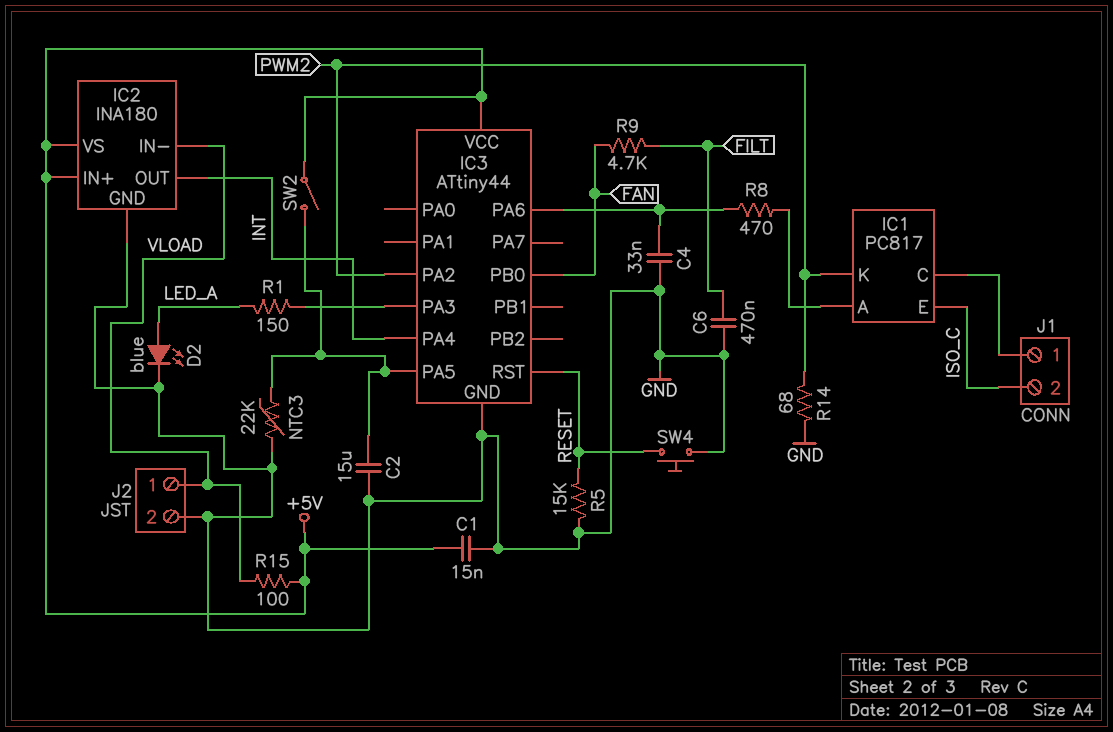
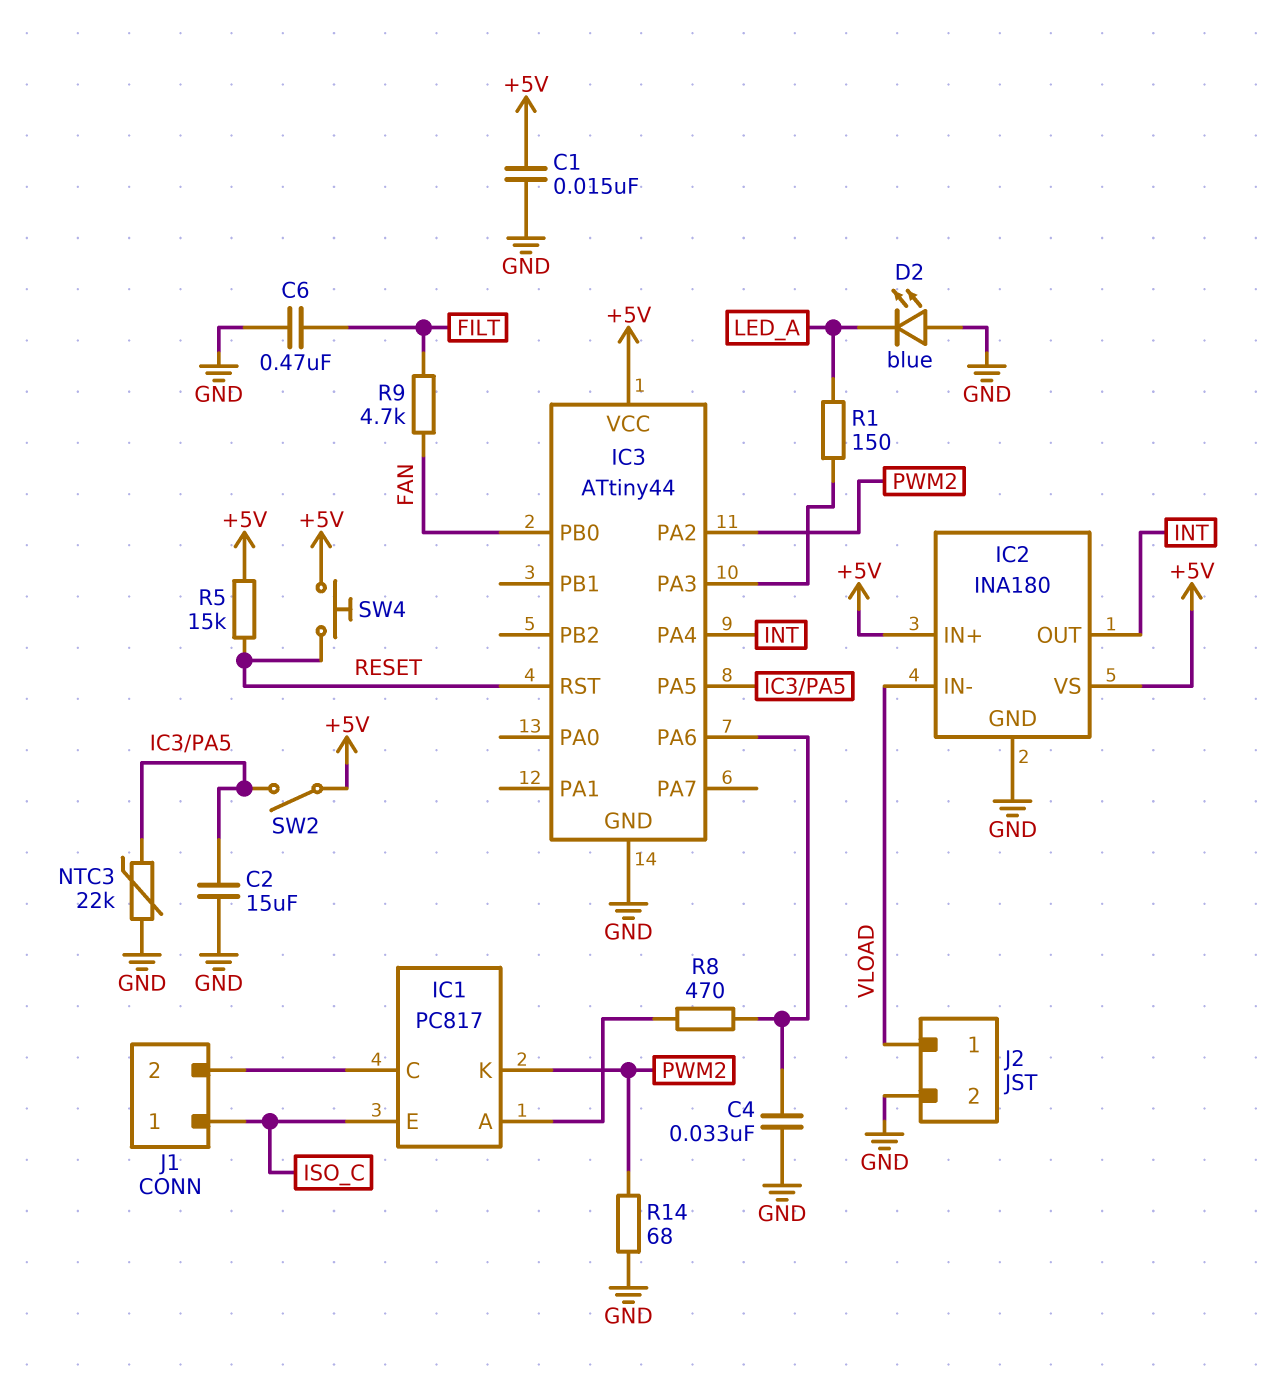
D2: LED blue (A LED_A, K GND) -> LED blue (A GND, K LED_A)
J1 pin 1: IC1/C -> ISO_C
J1 pin 2: ISO_C -> IC1/C
R5: 15k (GND, RESET) -> 15k (+5V, RESET)
R15: 100 (+5V, VLOAD) -> none
SW4: button (GND, RESET) -> button (+5V, RESET)

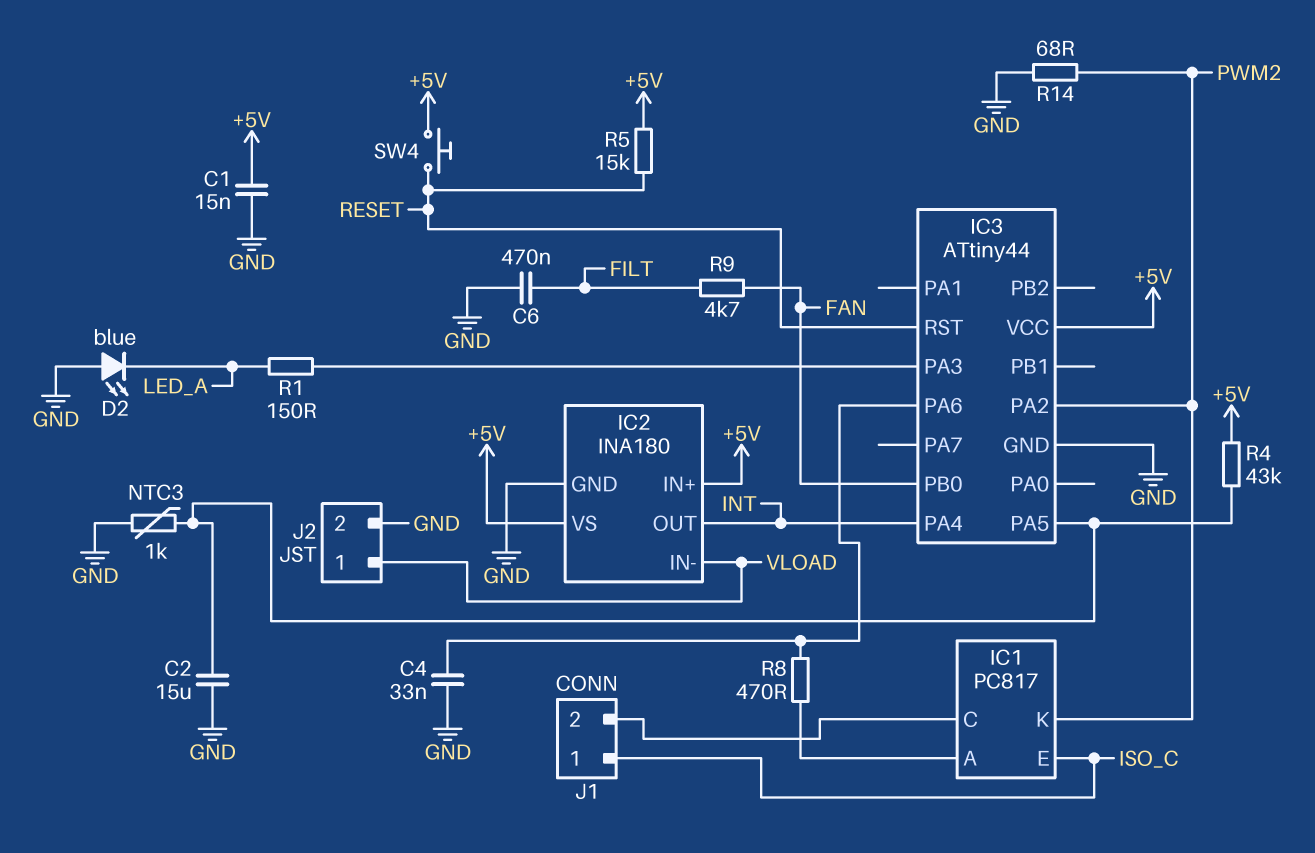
NTC3: 22k (GND, IC3/PA5) -> 1k (GND, IC3/PA5)
R4: none -> 43k (+5V, IC3/PA5)
SW2: switch (+5V, IC3/PA5) -> none

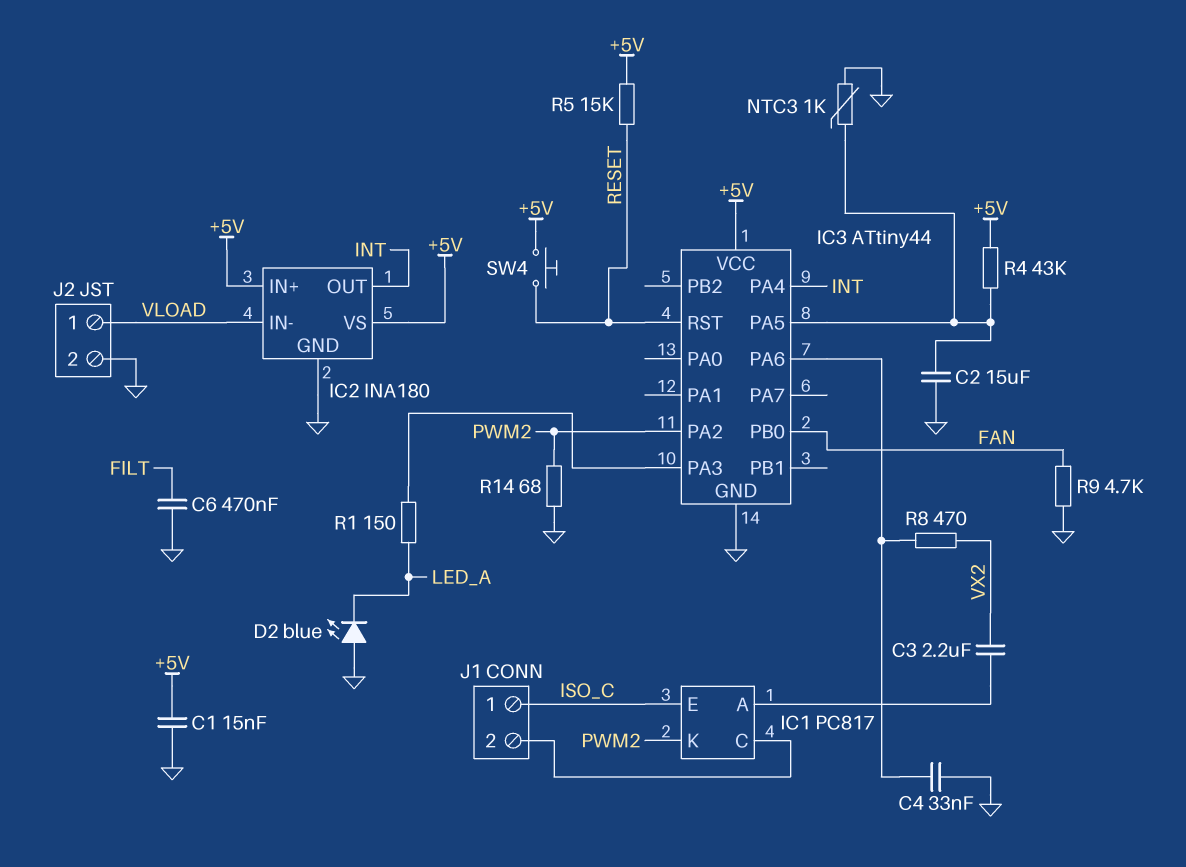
C3: none -> 2.2uF (IC1/A, VX2)
R8: 470 (IC1/A, IC3/PA6) -> 470 (IC3/PA6, VX2)
R9: 4.7k (FAN, FILT) -> 4.7k (FAN, GND)

